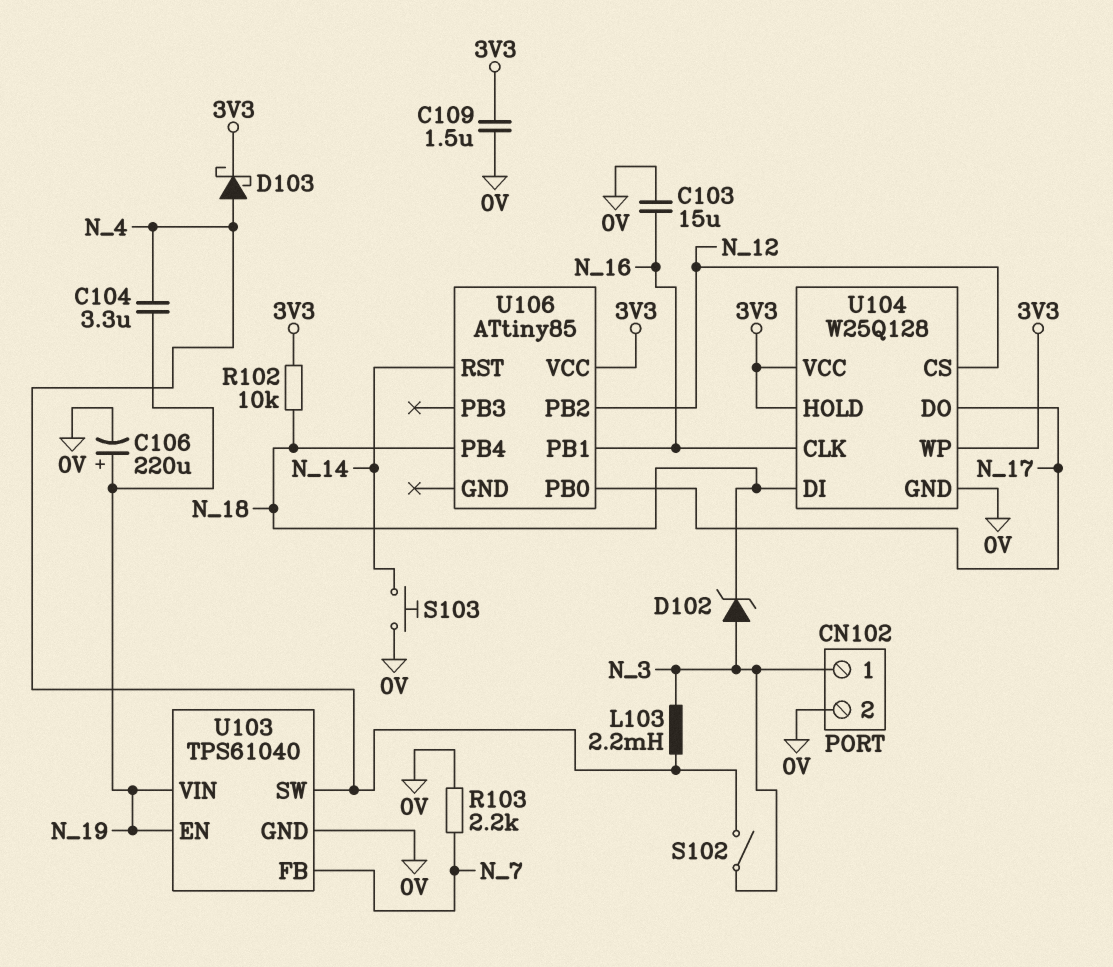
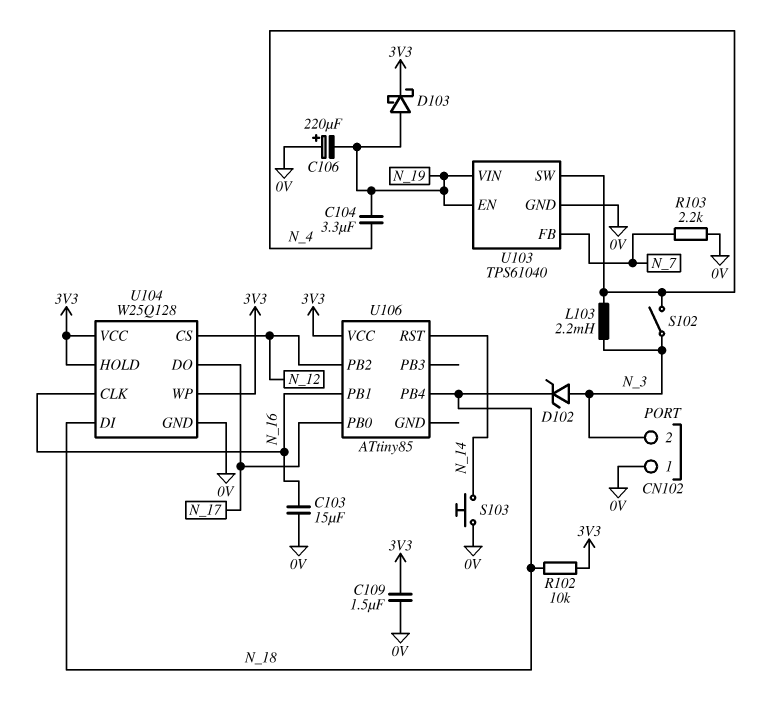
C106: 220uF (plus N_19, minus 0V) -> 220uF (plus 0V, minus N_19)
CN102 pin 1: N_3 -> 0V
CN102 pin 2: 0V -> N_3
D103: schottky (A N_4, K 3V3) -> schottky (A N_19, K 3V3)

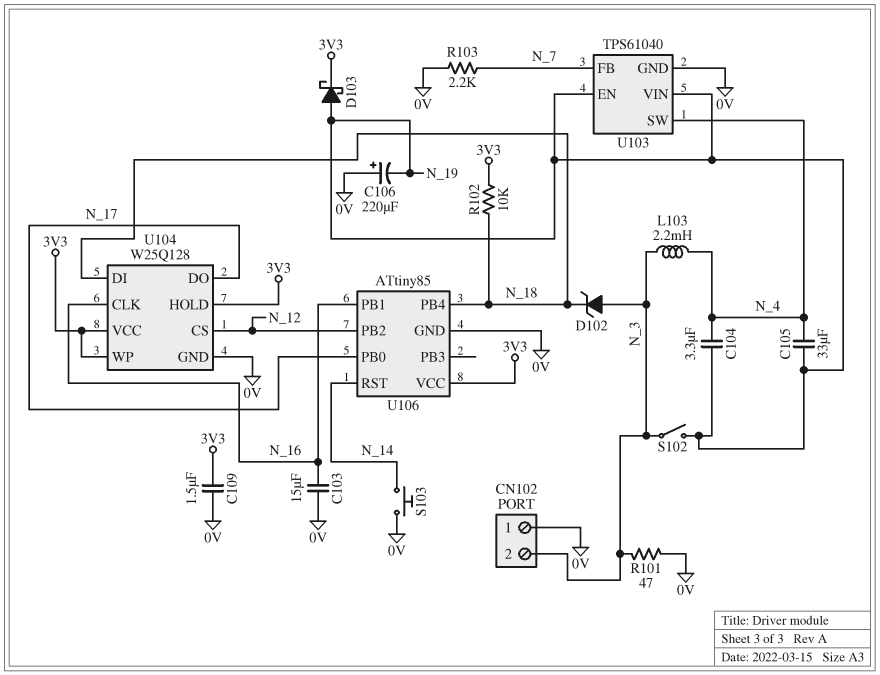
C105: none -> 33uF (N_4, N_19)
R101: none -> 47 (0V, N_3)
S102: switch (N_3, N_4) -> switch (N_3, N_19)
U106 pin GND: none -> 0V

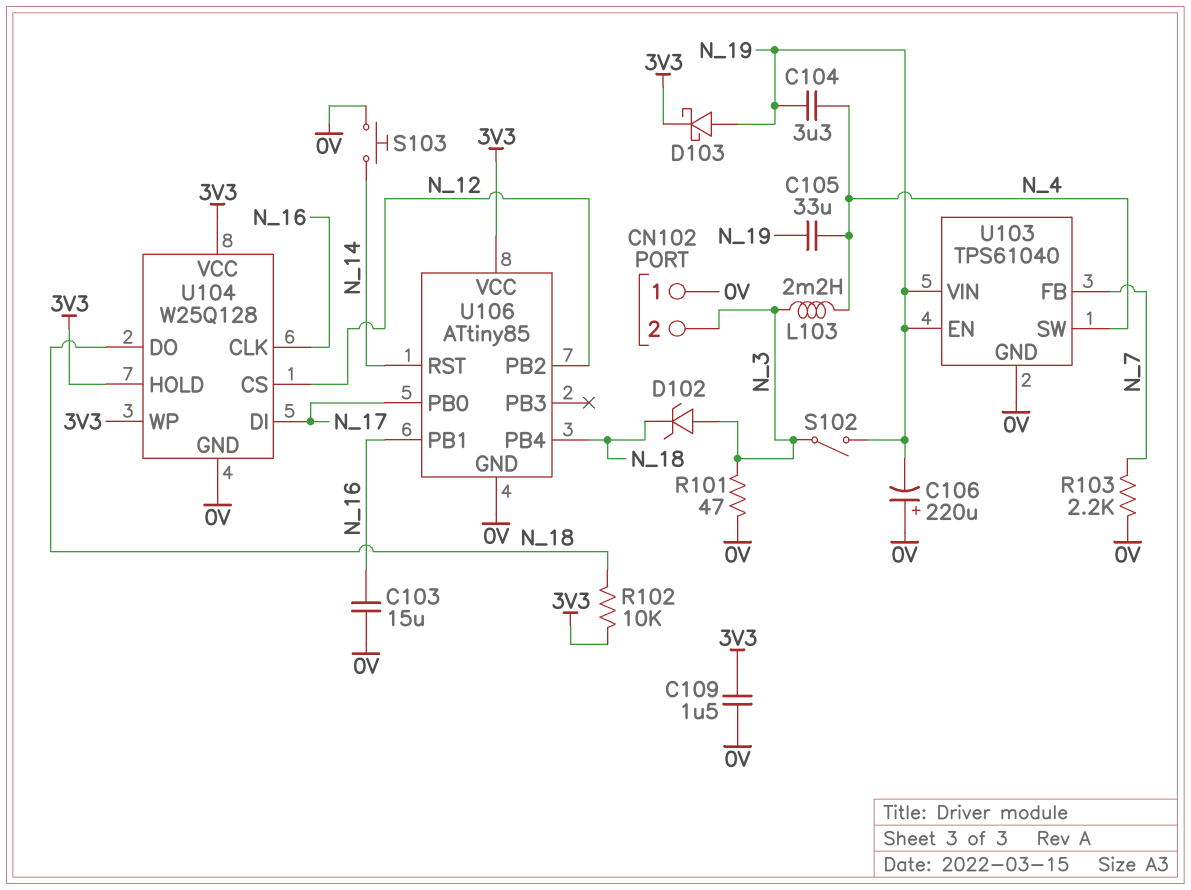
U104 pin DI: N_18 -> N_17
U104 pin DO: N_17 -> N_18

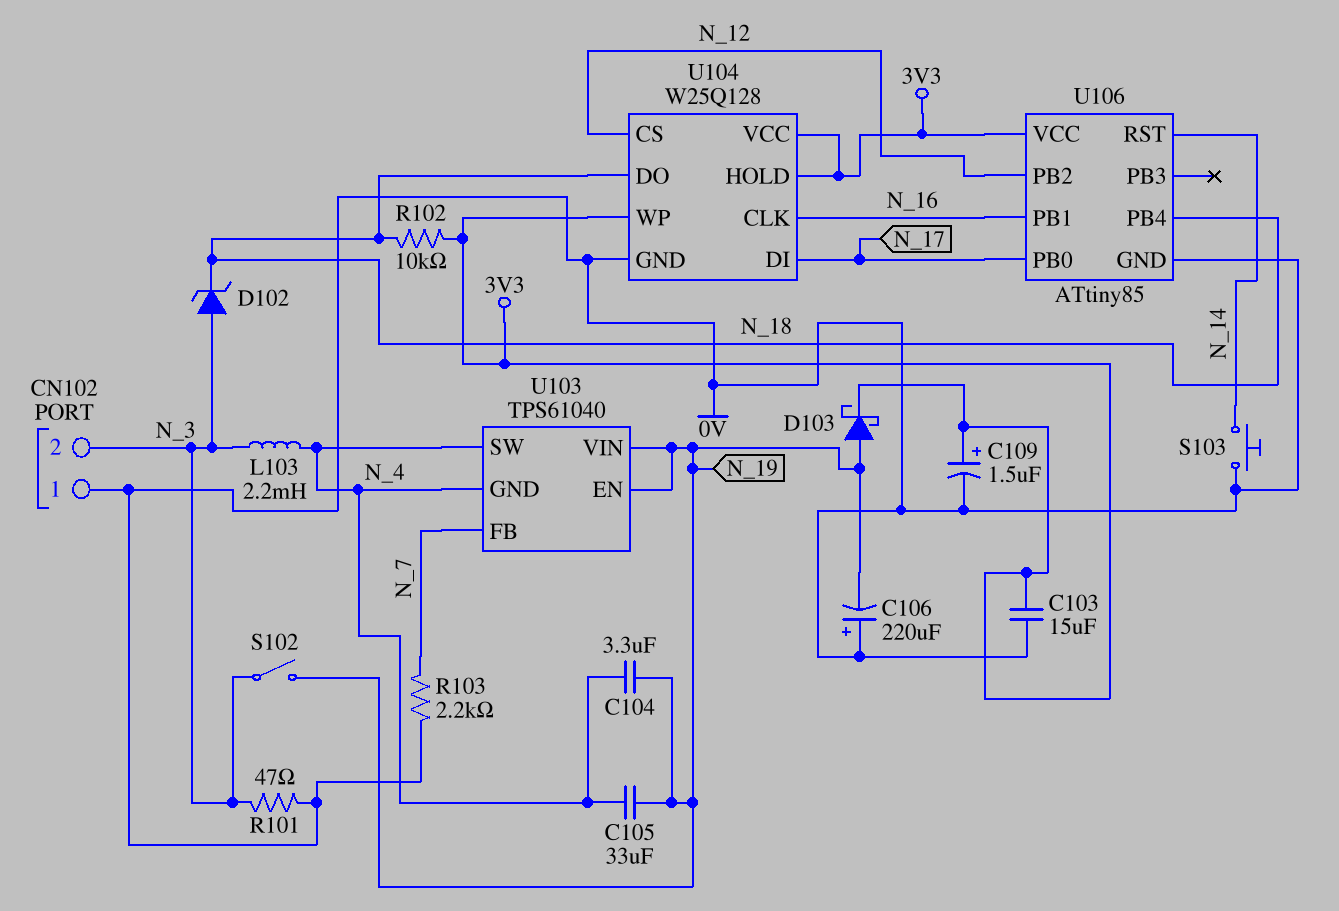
C103: 15uF (0V, N_16) -> 15uF (0V, 3V3)
C109: 1.5uF (0V, 3V3) -> 1.5uF (plus 3V3, minus 0V)
U103 pin GND: 0V -> N_4

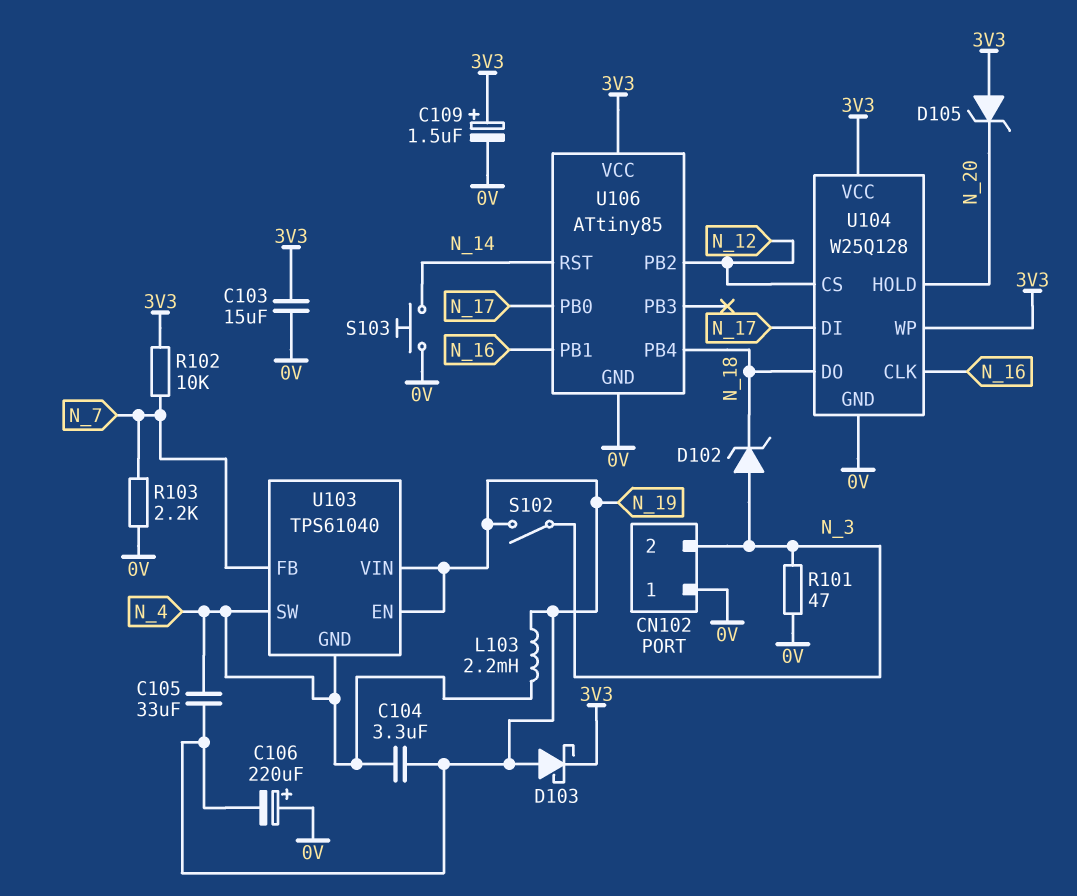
D105: none -> zener (A 3V3, K N_20)
L103: 2.2mH (N_3, N_4) -> 2.2mH (N_4, N_19)
R102: 10k (3V3, N_18) -> 10k (3V3, N_7)
U104 pin HOLD: 3V3 -> N_20

